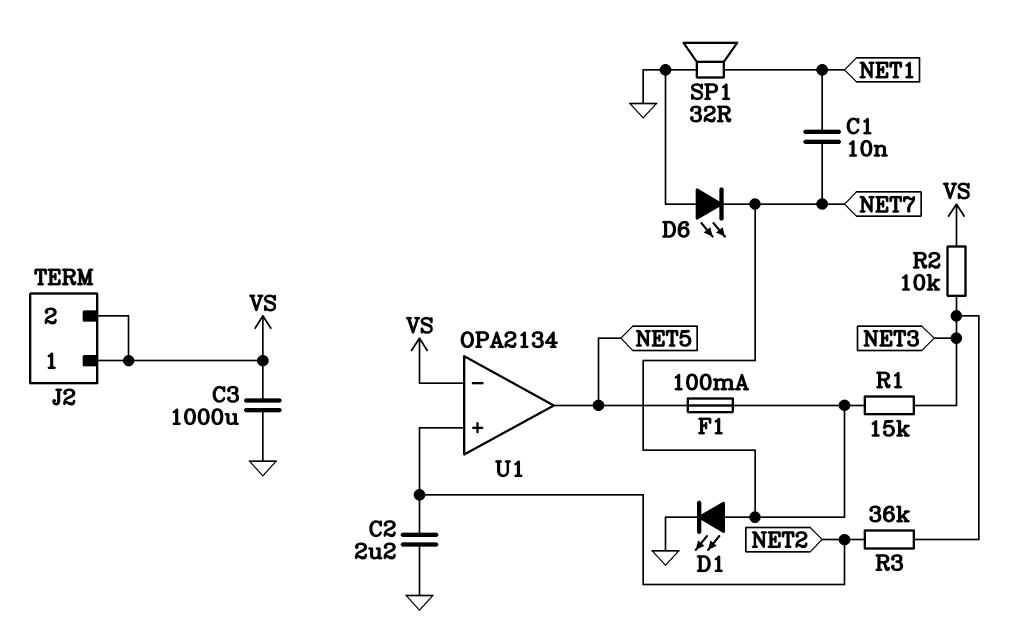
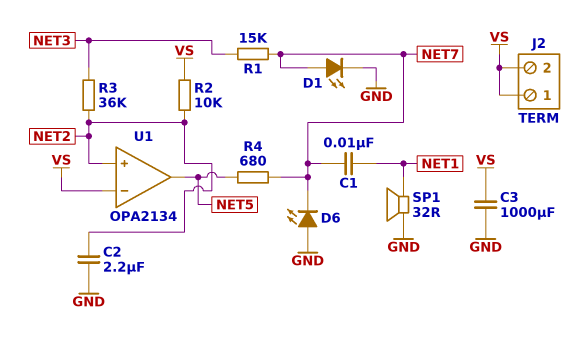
F1: 100mA (NET5, NET7) -> none
R2: 10k (NET3, VS) -> 10k (NET2, VS)
R4: none -> 680 (NET5, NET7)

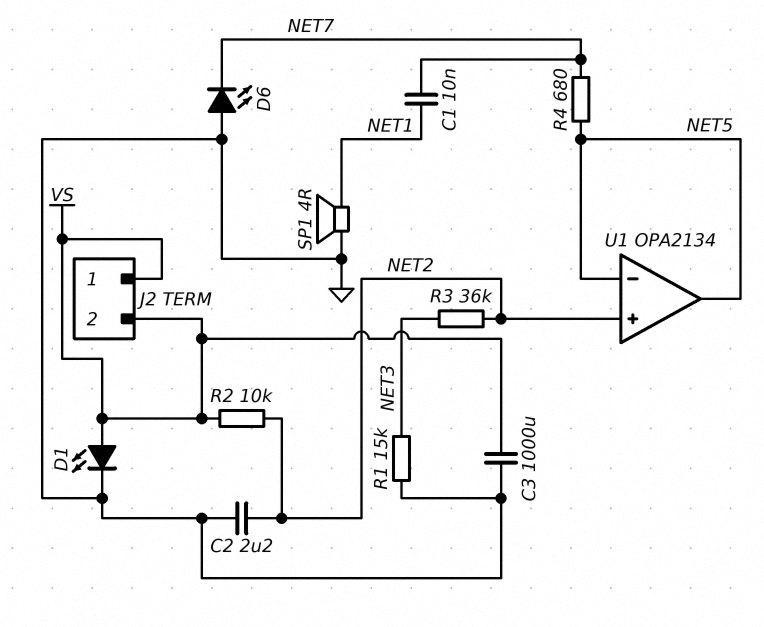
D1: LED (A NET7, K GND) -> LED (A VS, K GND)
R1: 15k (NET3, NET7) -> 15k (GND, NET3)
SP1: speaker 32R (GND, NET1) -> speaker 4R (GND, NET1)
U1 pin in-: VS -> NET5

